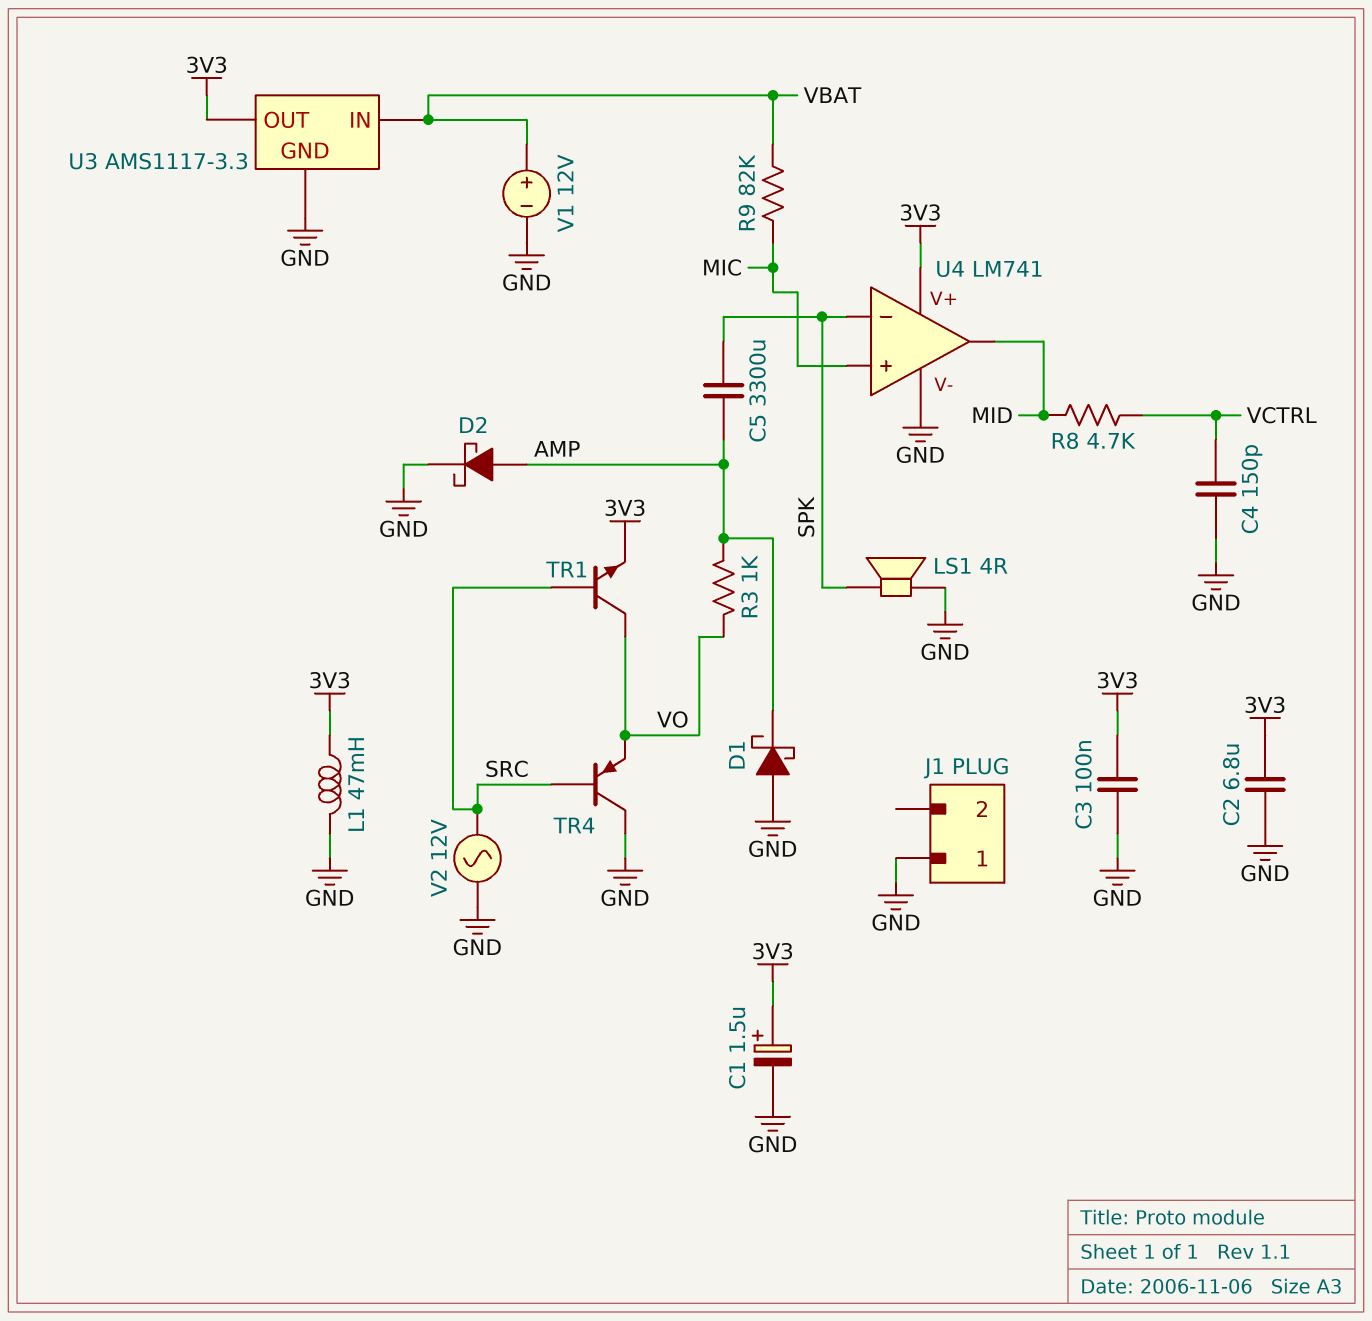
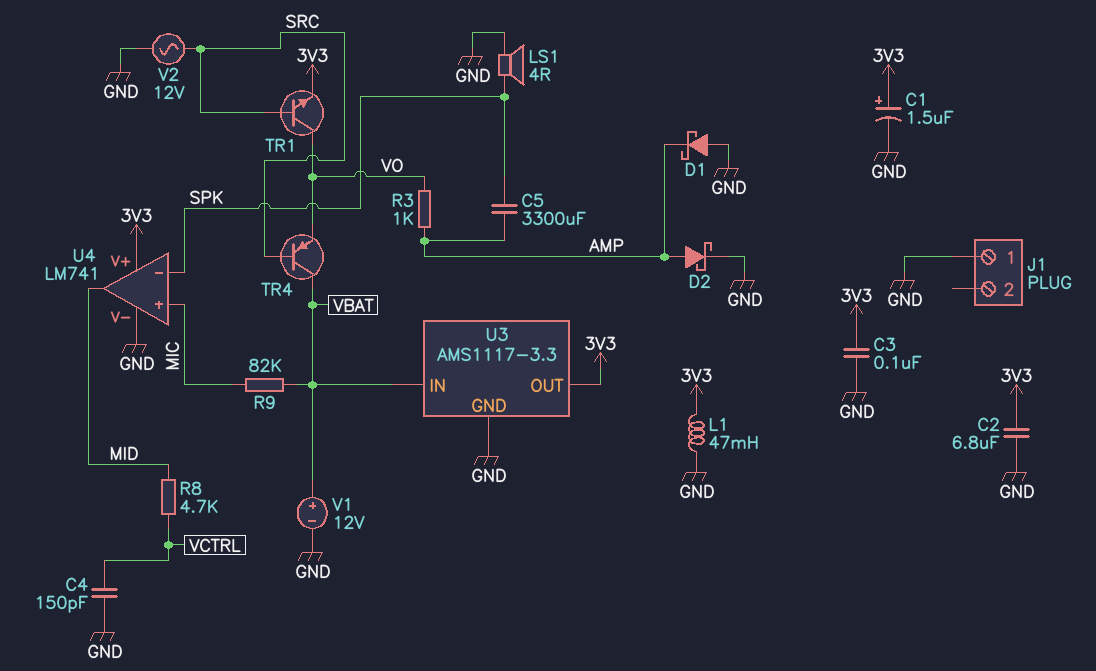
TR4: PNP (B SRC, C GND, E VO) -> PNP (B SRC, C VBAT, E VO)

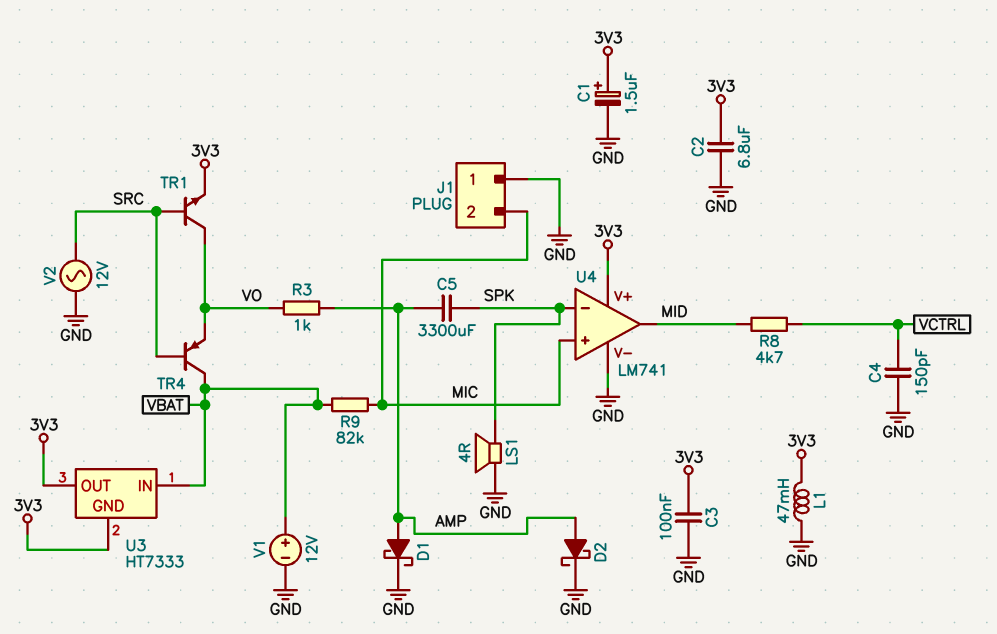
D1: schottky (A GND, K AMP) -> schottky (A AMP, K GND)
J1 pin 2: none -> MIC
U3: AMS1117-3.3 -> HT7333
U3 pin GND: GND -> 3V3

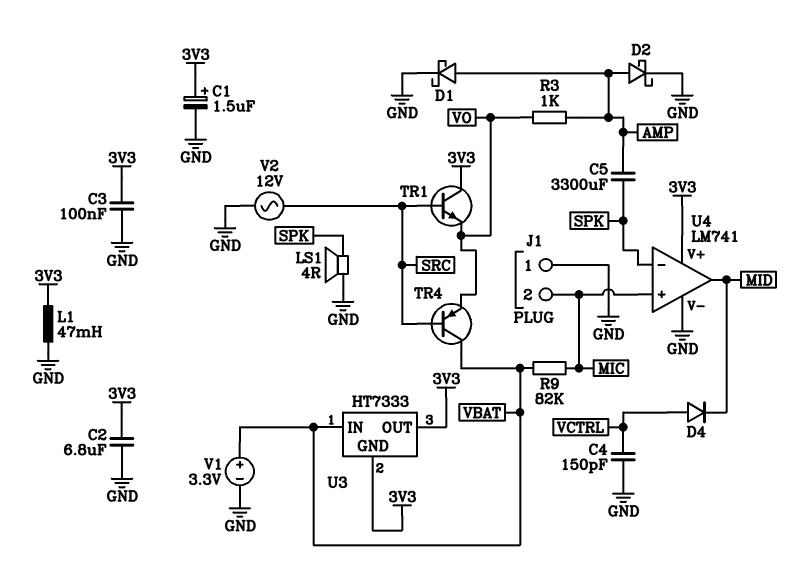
D4: none -> diode (A VCTRL, K MID)
R8: 4.7k (MID, VCTRL) -> none
TR1: NPN (B SRC, C VO, E 3V3) -> NPN (B SRC, C 3V3, E VO)
V1: 12V (plus VBAT, minus GND) -> 3.3V (plus VBAT, minus GND)

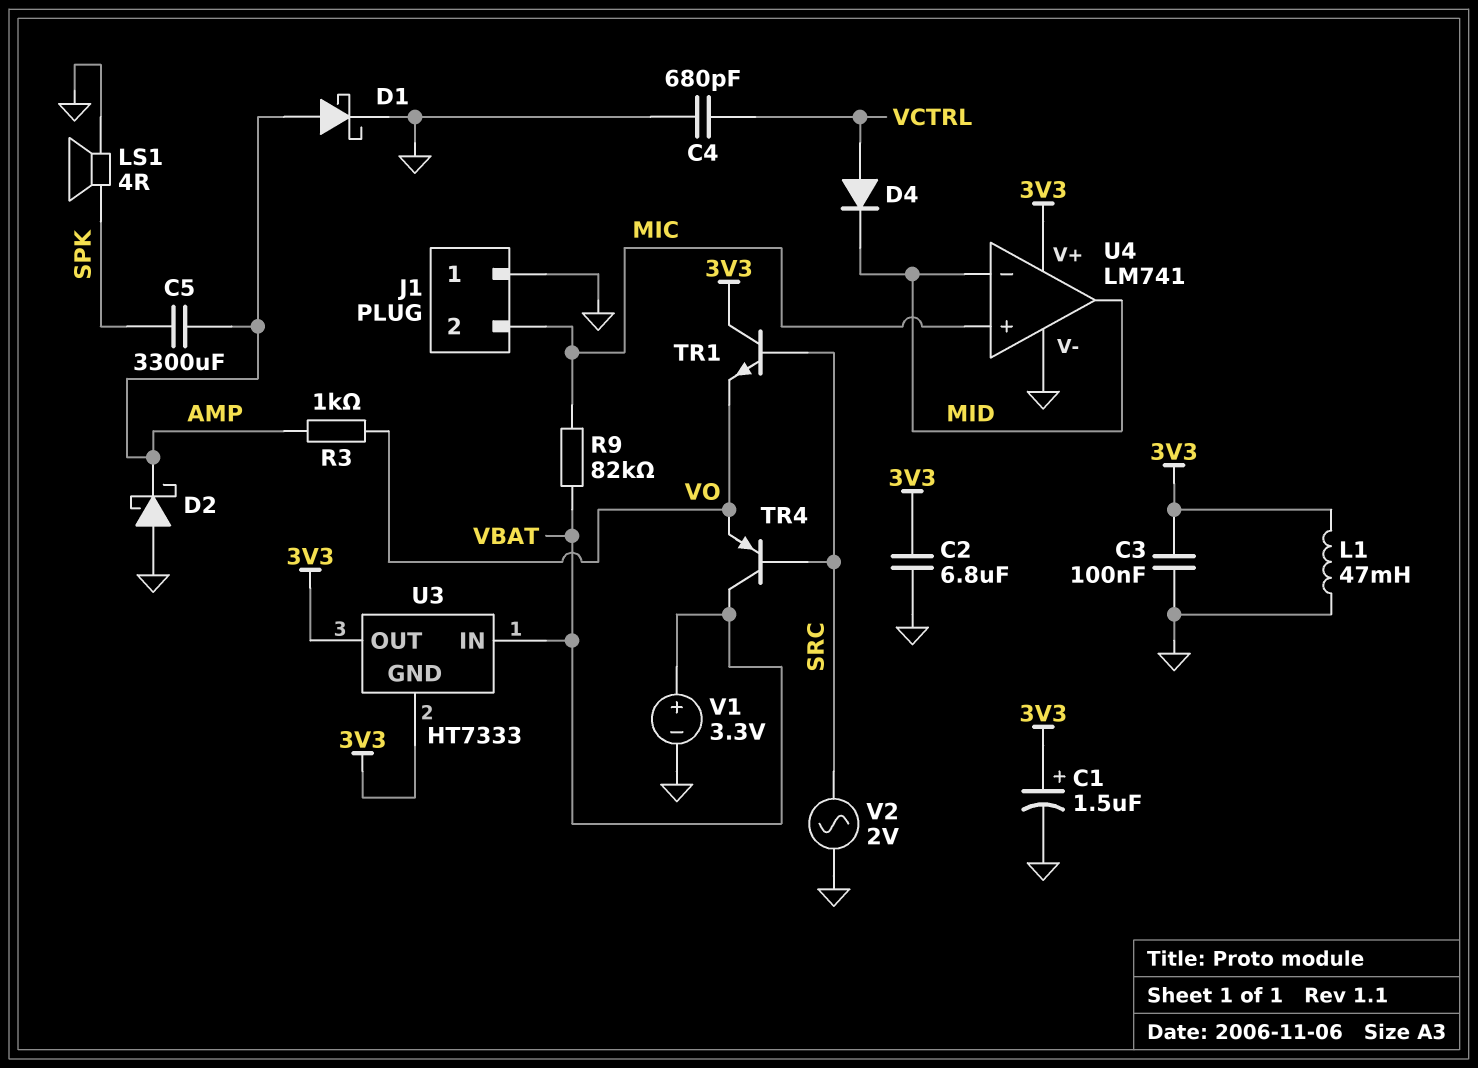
C4: 150pF (GND, VCTRL) -> 680pF (GND, VCTRL)
D2: schottky (A AMP, K GND) -> schottky (A GND, K AMP)
U4 pin in-: SPK -> MID
V2: AC 12V (GND, SRC) -> AC 2V (GND, SRC)

